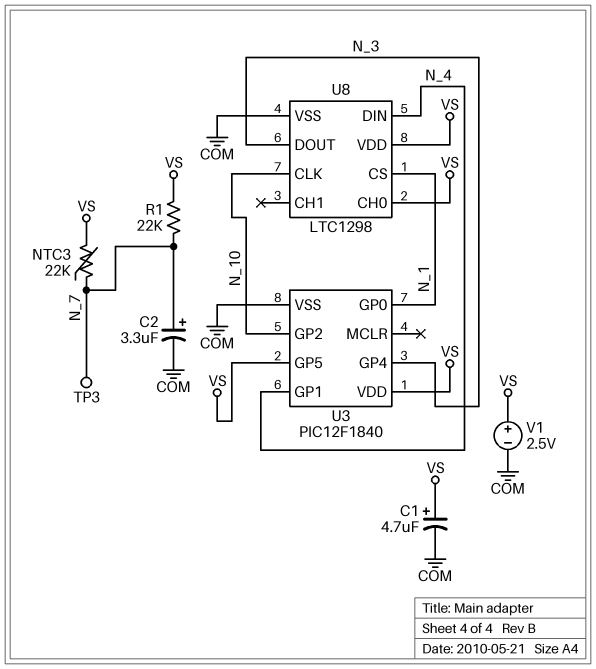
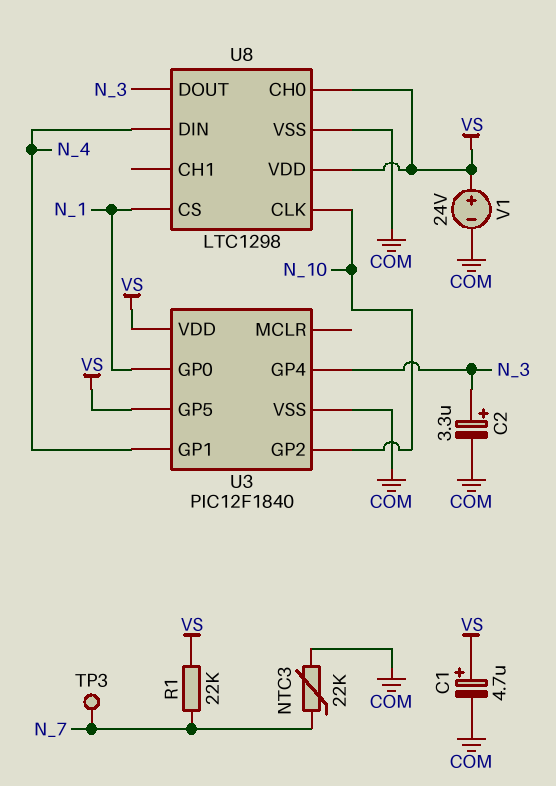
C2: 3.3uF (plus N_7, minus COM) -> 3.3uF (plus N_3, minus COM)
NTC3: 22k (N_7, VS) -> 22k (COM, N_7)
V1: 2.5V (plus VS, minus COM) -> 24V (plus VS, minus COM)

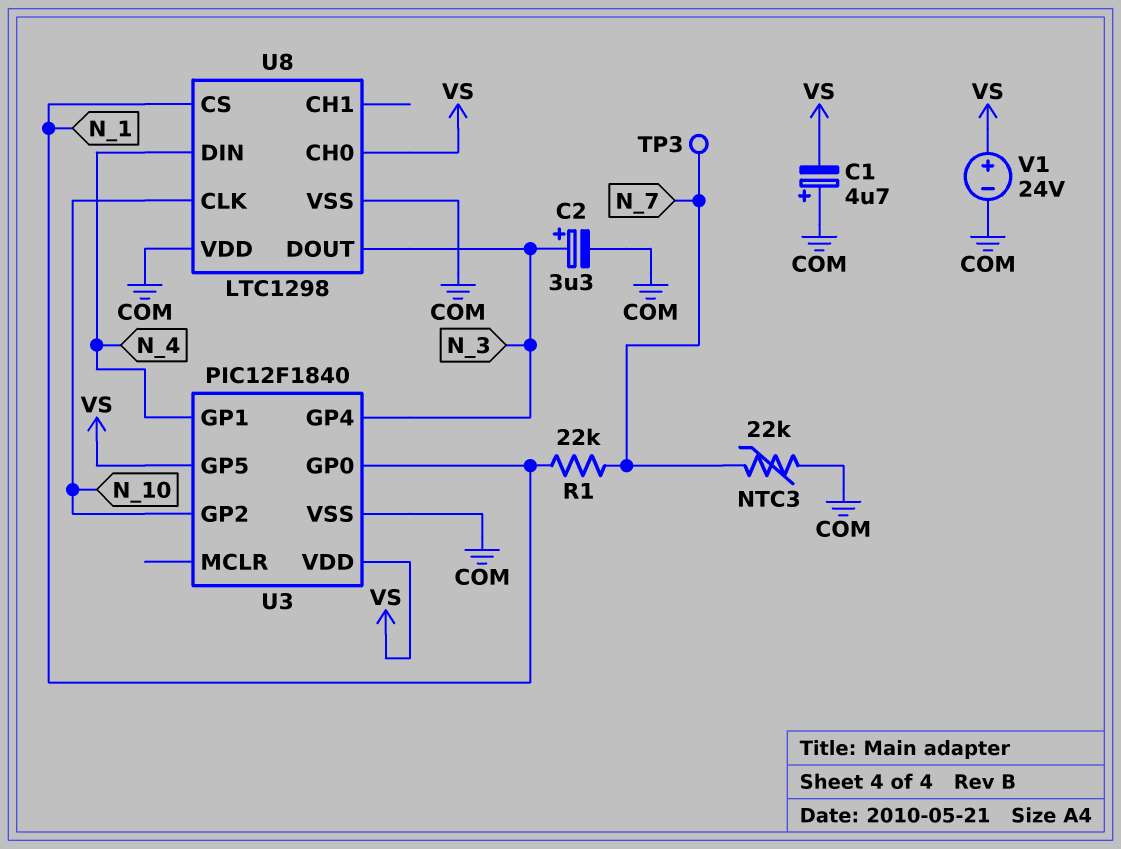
C1: 4.7uF (plus VS, minus COM) -> 4.7uF (plus COM, minus VS)
R1: 22k (N_7, VS) -> 22k (N_1, N_7)
U8 pin VDD: VS -> COM

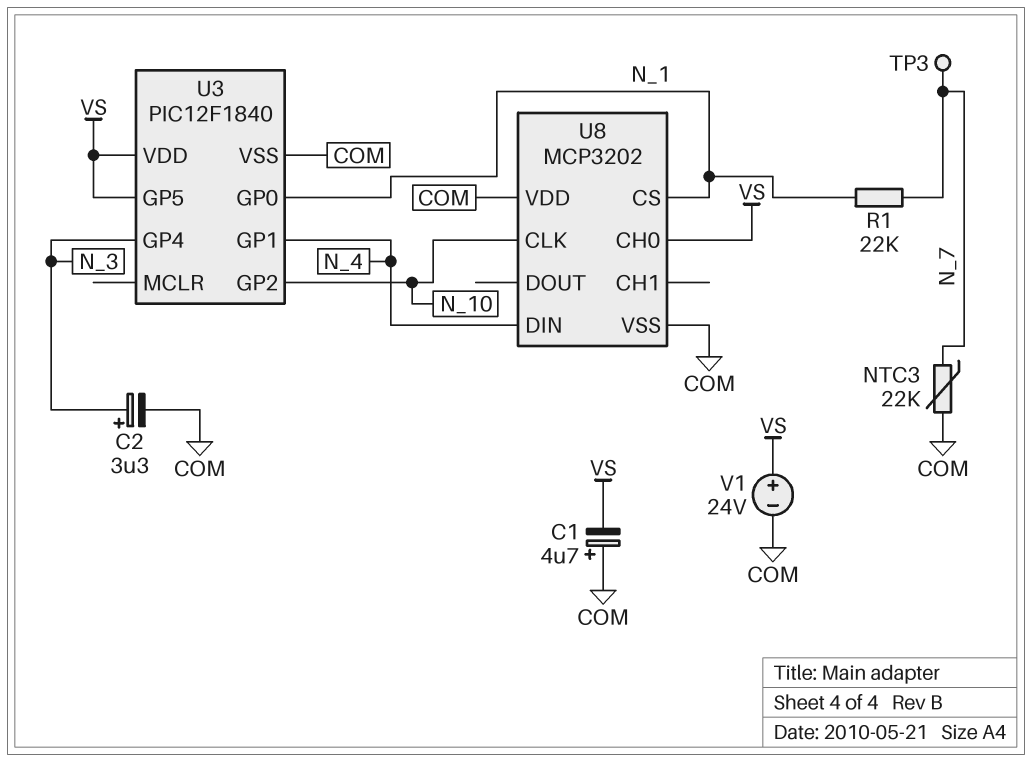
U8: LTC1298 -> MCP3202
U8 pin DOUT: N_3 -> none

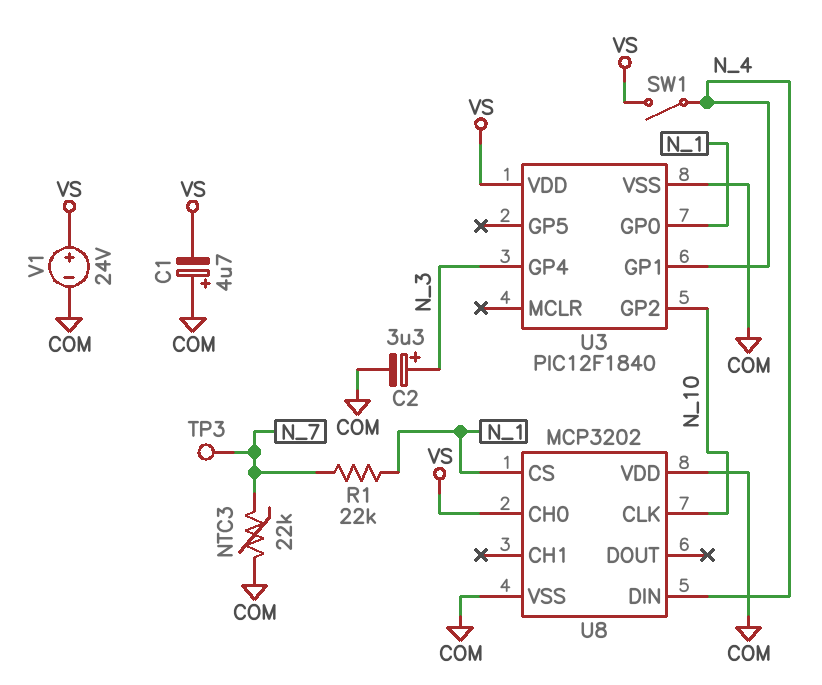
SW1: none -> switch (N_4, VS)
U3 pin GP5: VS -> none

